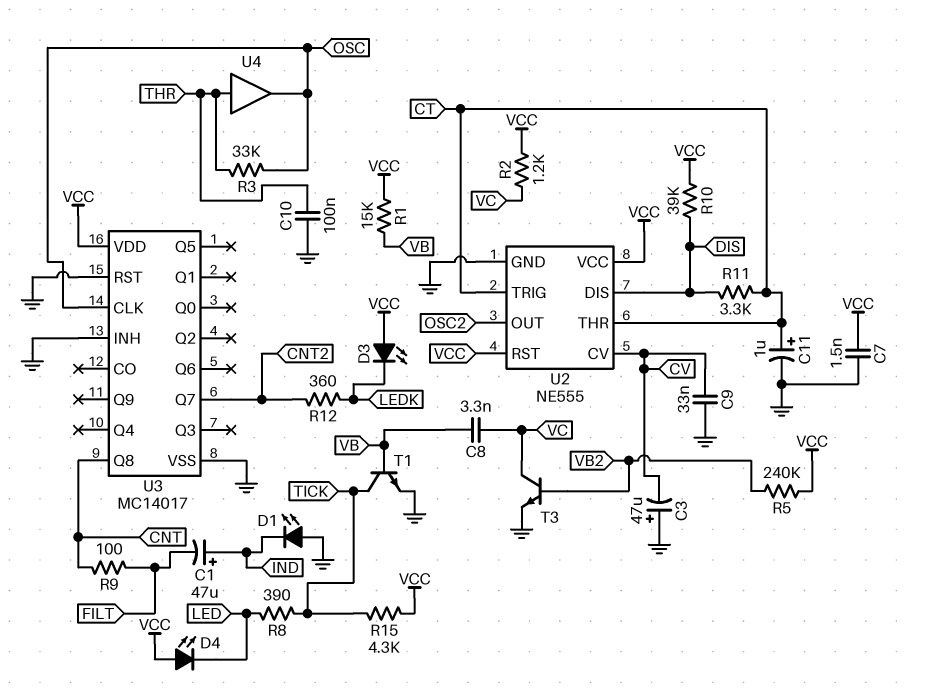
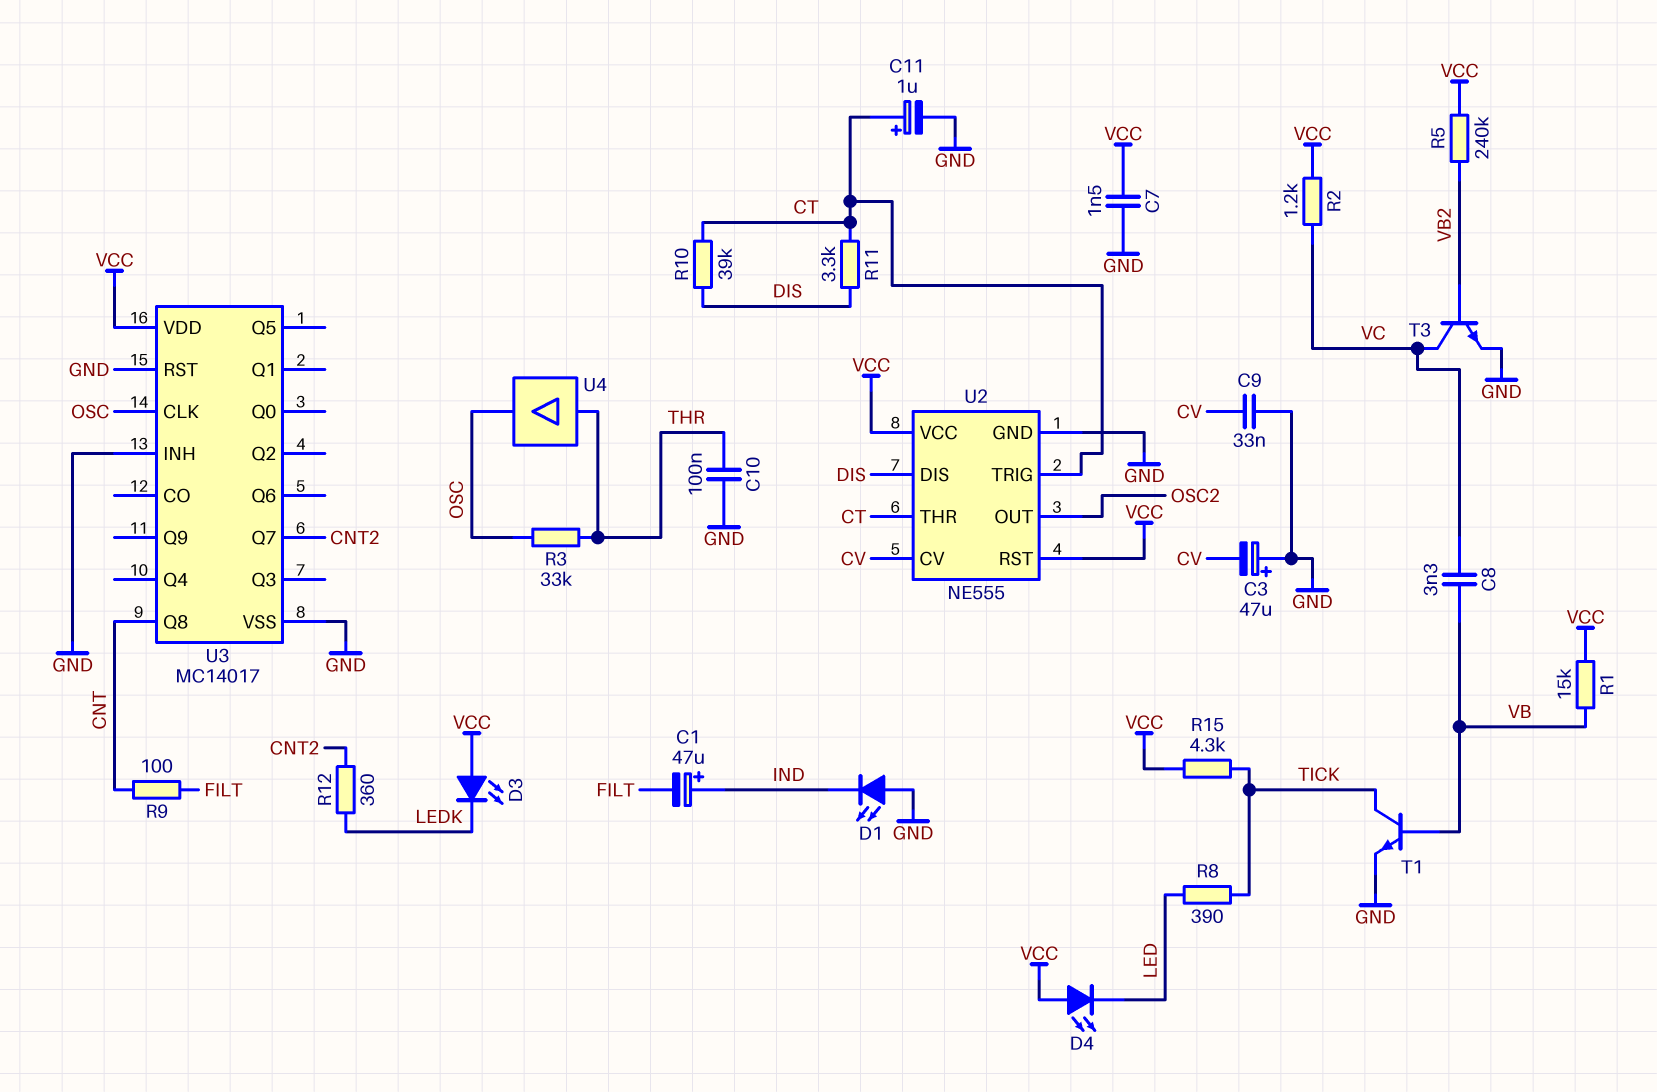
R10: 39k (DIS, VCC) -> 39k (CT, DIS)

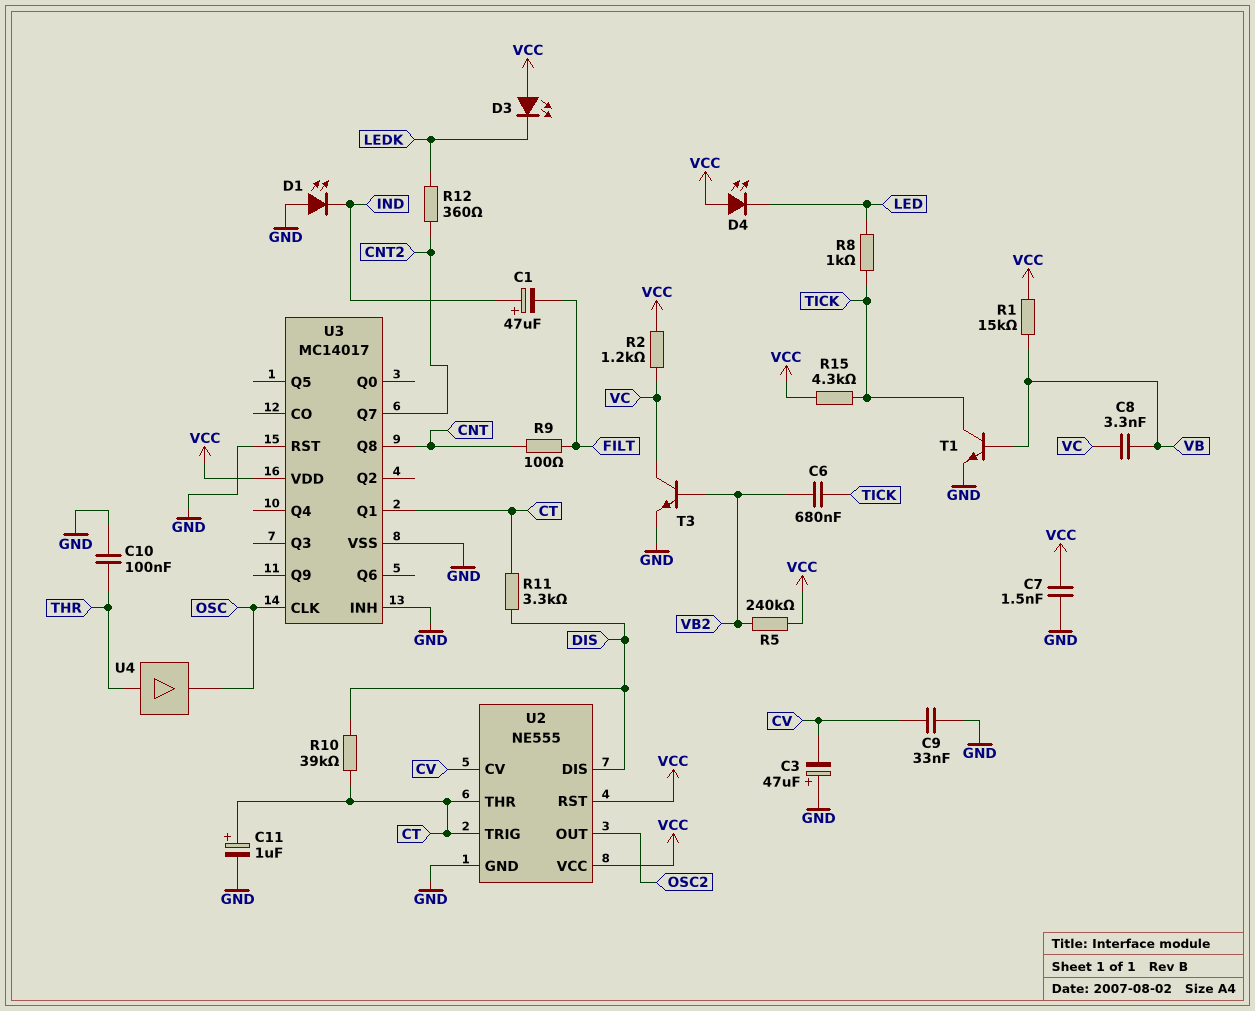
C6: none -> 680nF (TICK, VB2)
R3: 33k (OSC, THR) -> none
R8: 390 (LED, TICK) -> 1k (LED, TICK)
U3 pin Q1: none -> CT

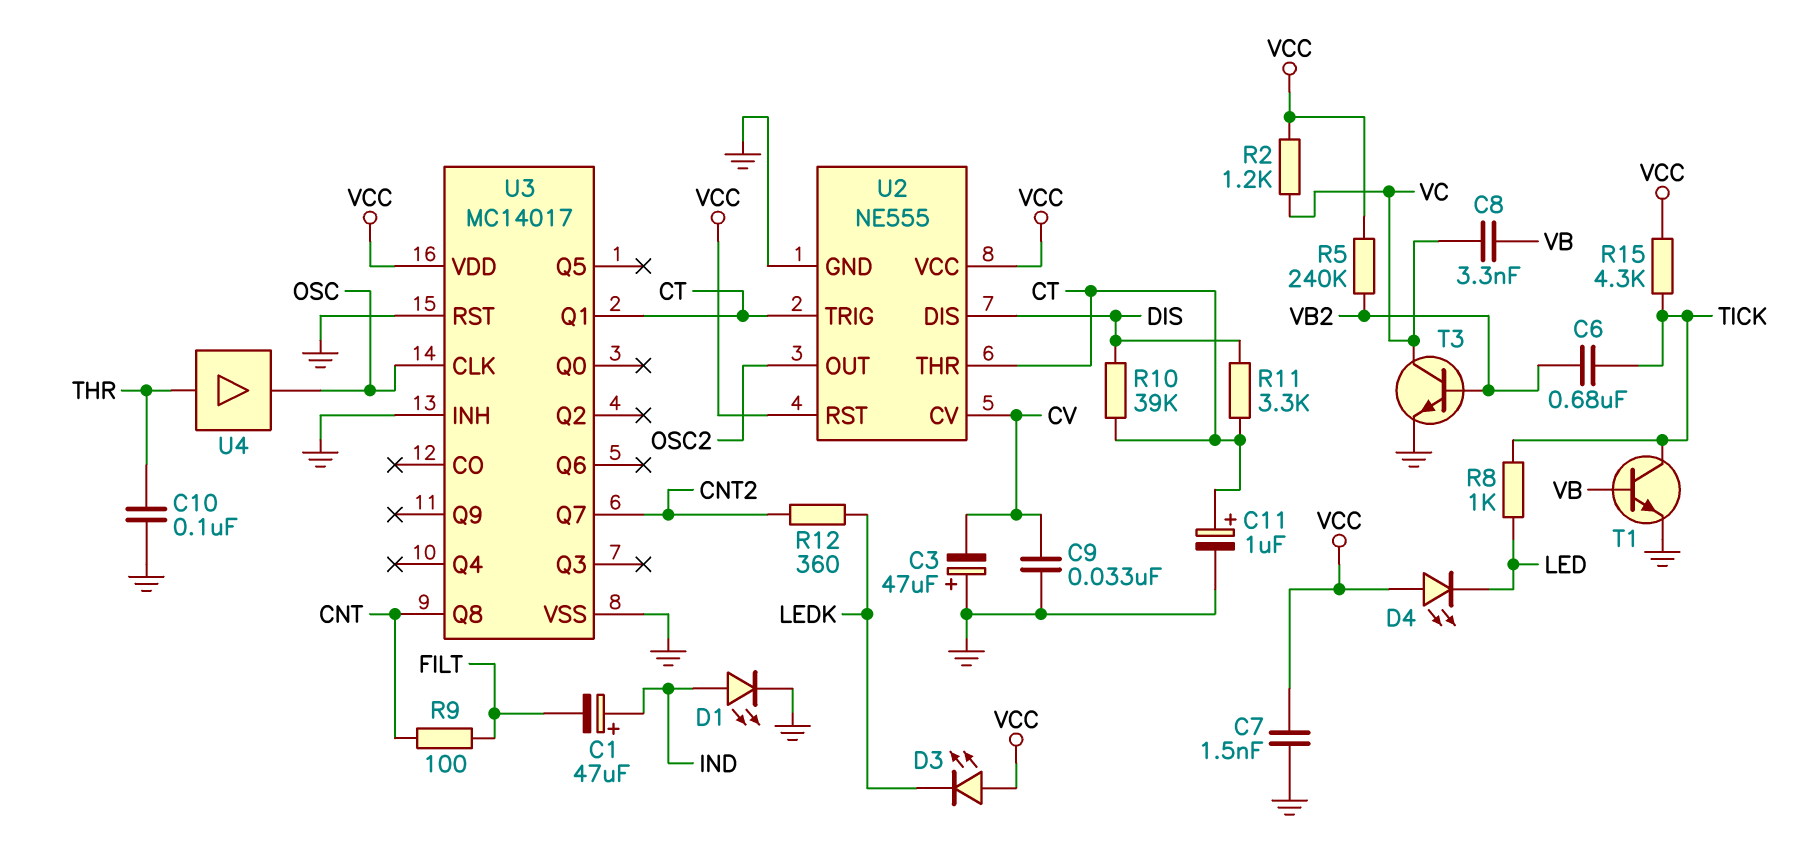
D1: LED (A GND, K IND) -> LED (A IND, K GND)
R1: 15k (VB, VCC) -> none

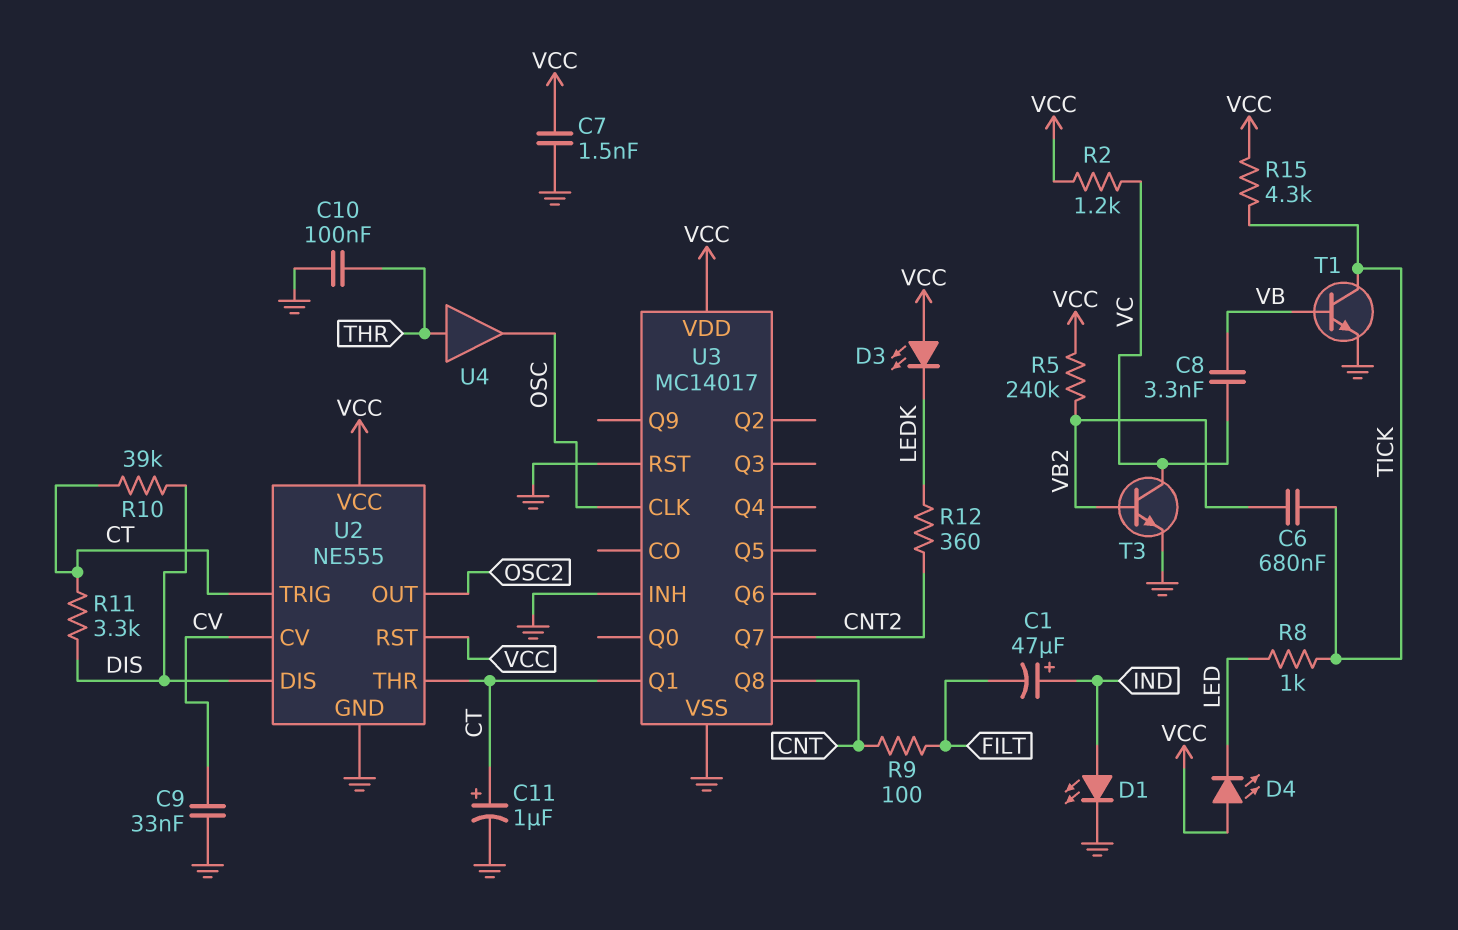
C3: 47uF (plus GND, minus CV) -> none

